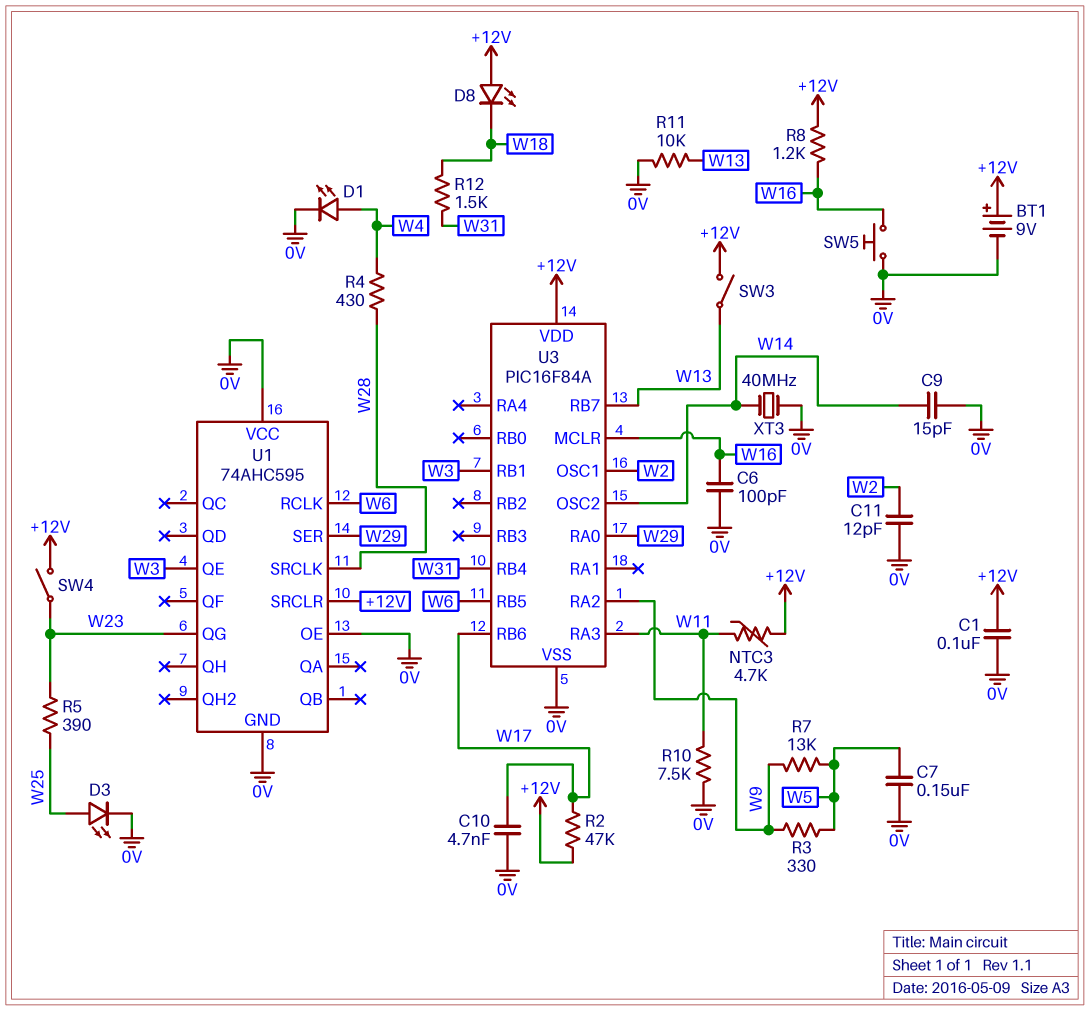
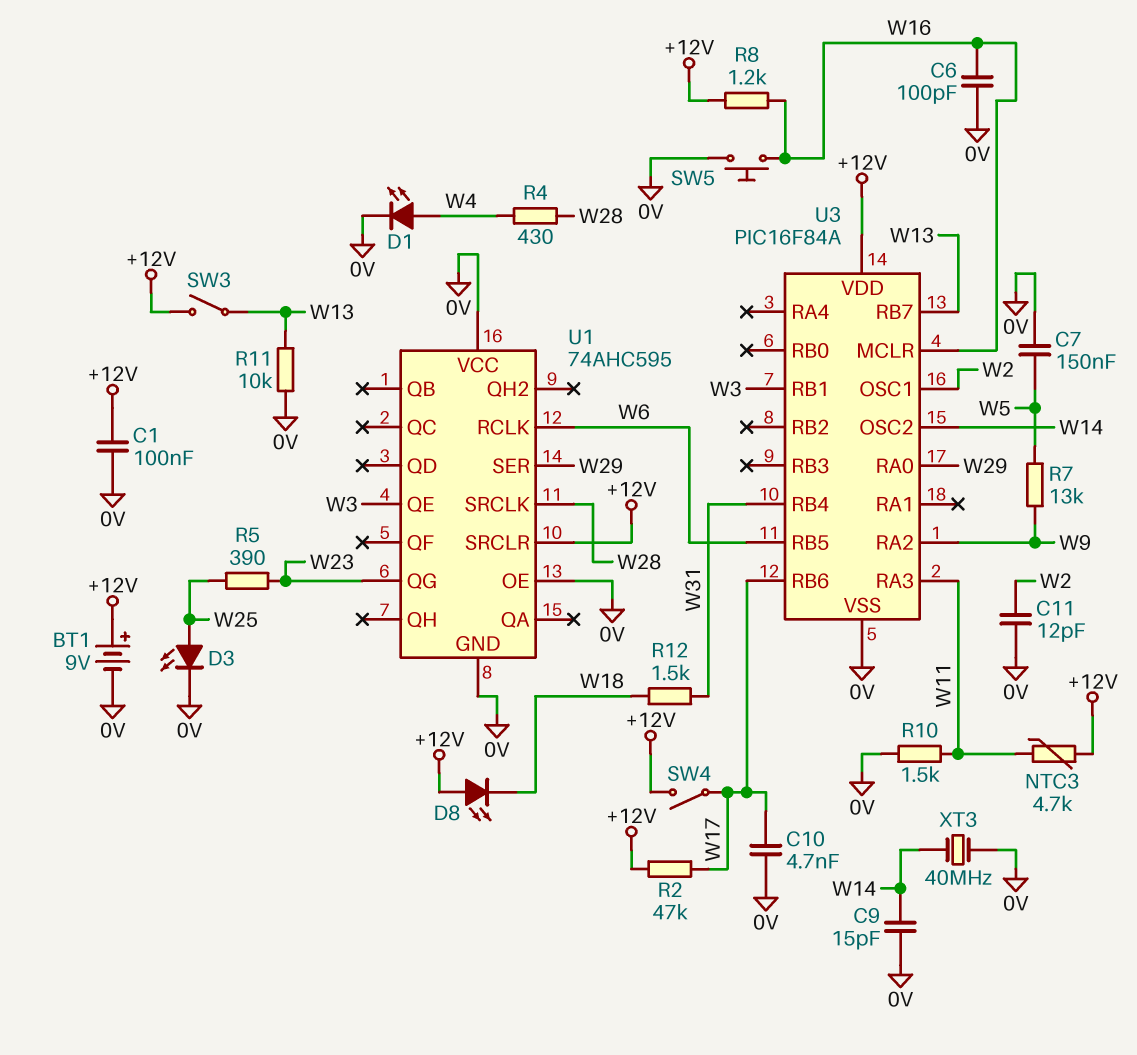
R3: 330 (W5, W9) -> none
R10: 7.5k (0V, W11) -> 1.5k (0V, W11)
SW4: switch (+12V, W23) -> switch (+12V, W17)

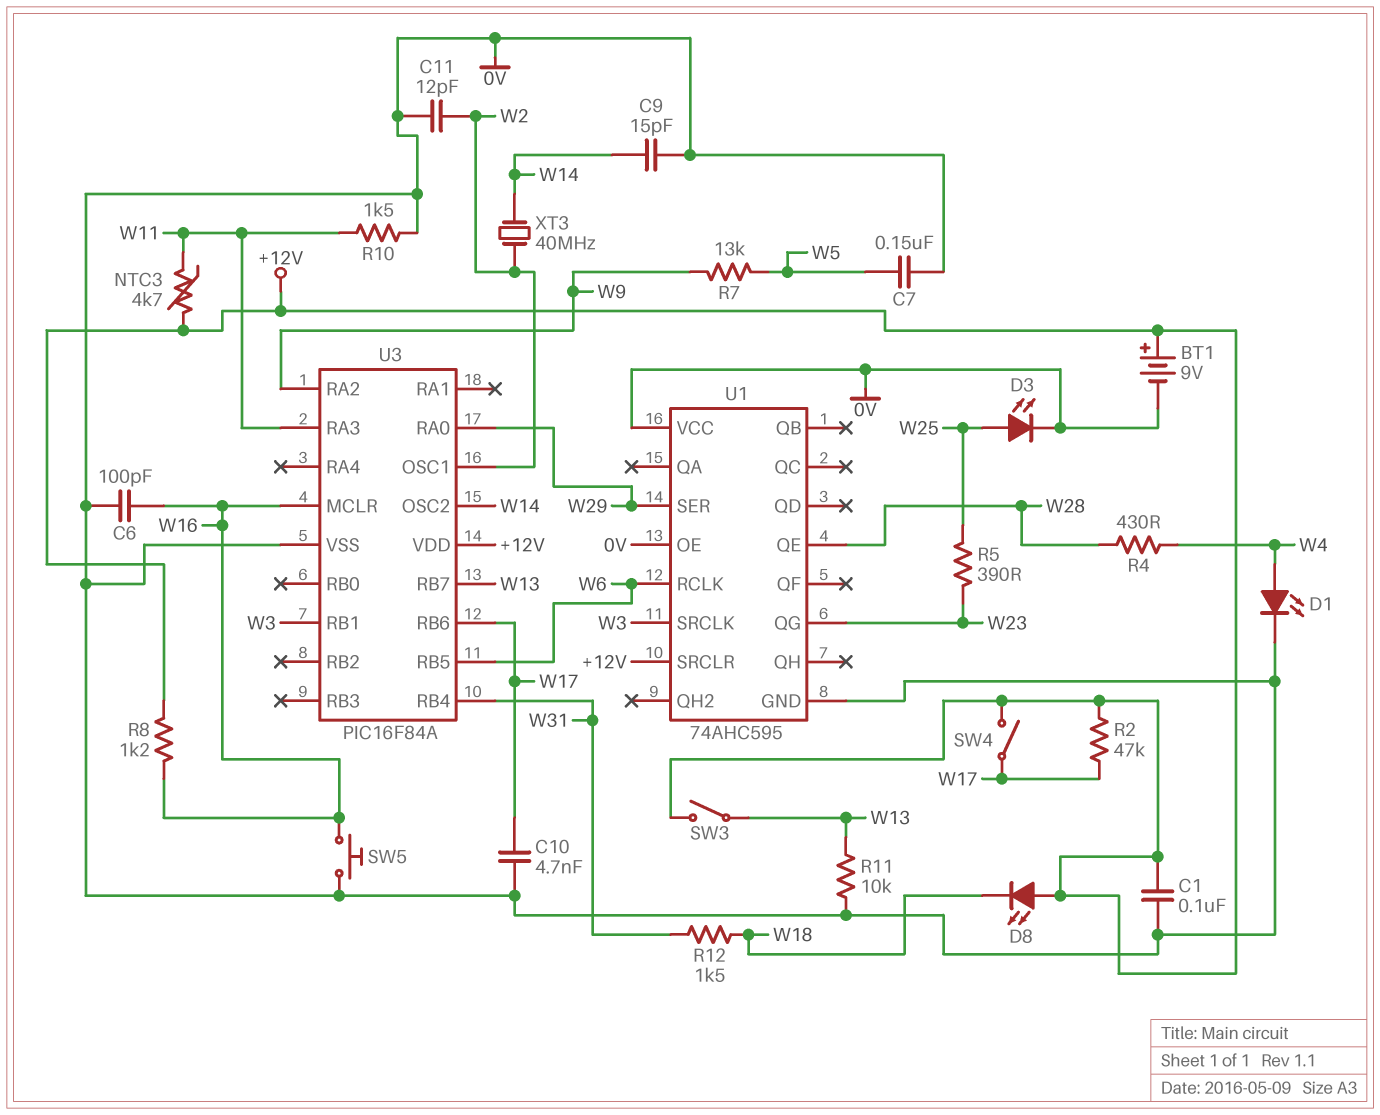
U1 pin QE: W3 -> W28
U1 pin SRCLK: W28 -> W3
XT3: 40MHz (0V, W14) -> 40MHz (W2, W14)

